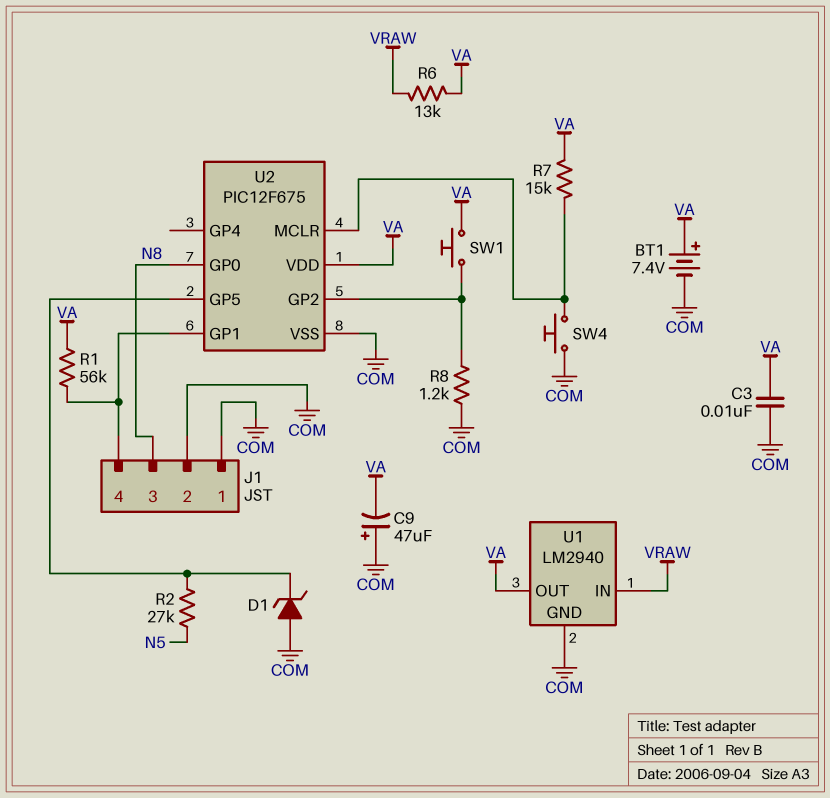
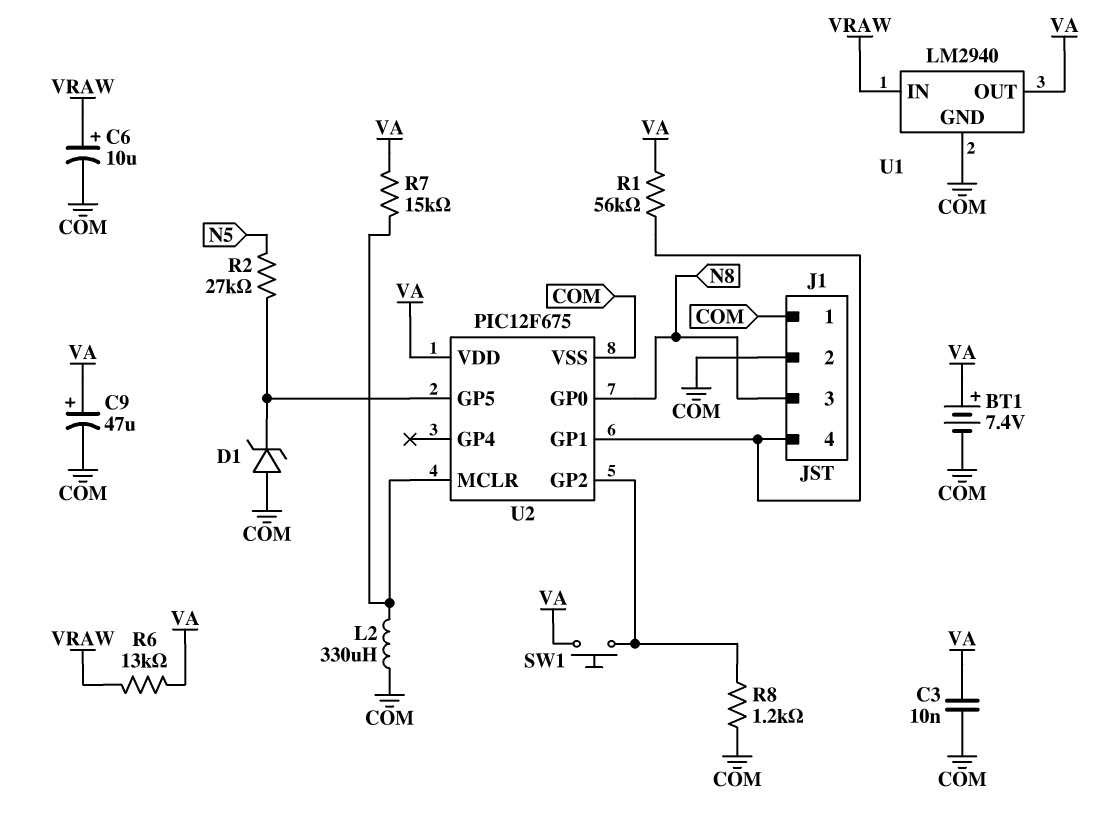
C6: none -> 10uF (plus VRAW, minus COM)
C9: 47uF (plus COM, minus VA) -> 47uF (plus VA, minus COM)
L2: none -> 330uH (COM, U2/MCLR)
SW4: button (COM, U2/MCLR) -> none

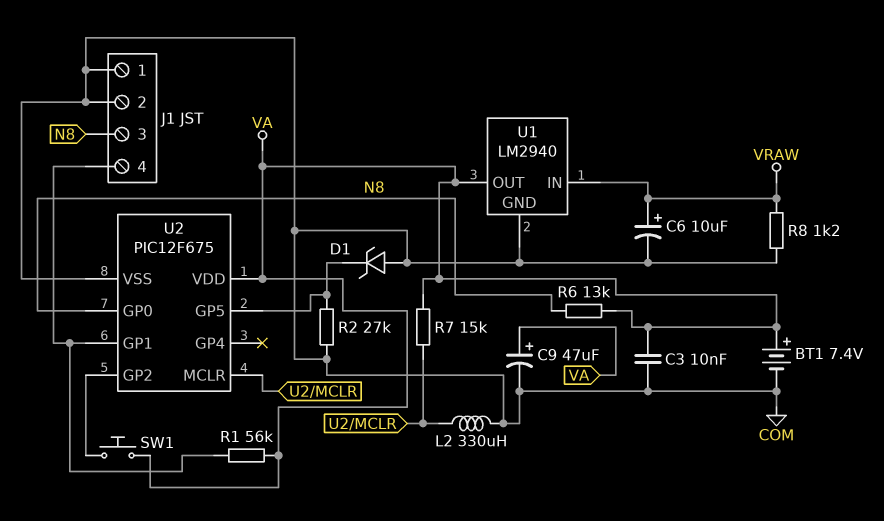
R2: 27k (N5, U2/GP5) -> 27k (COM, U2/GP5)
R6: 13k (VA, VRAW) -> 13k (N8, VA)
R8: 1.2k (COM, U2/GP2) -> 1.2k (COM, VRAW)

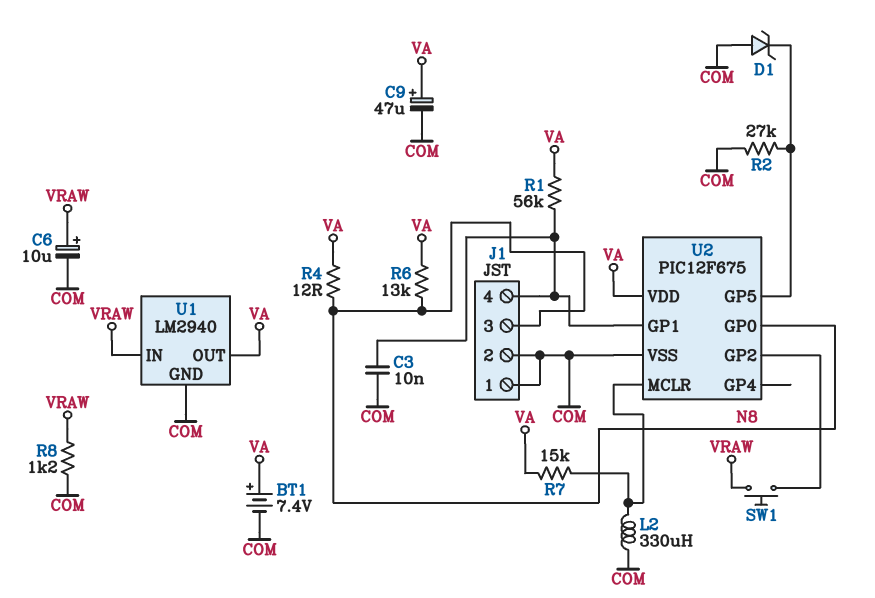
C3: 10nF (COM, VA) -> 10nF (COM, J1/4)
R4: none -> 12 (N8, VA)
SW1: button (U2/GP2, VA) -> button (U2/GP2, VRAW)

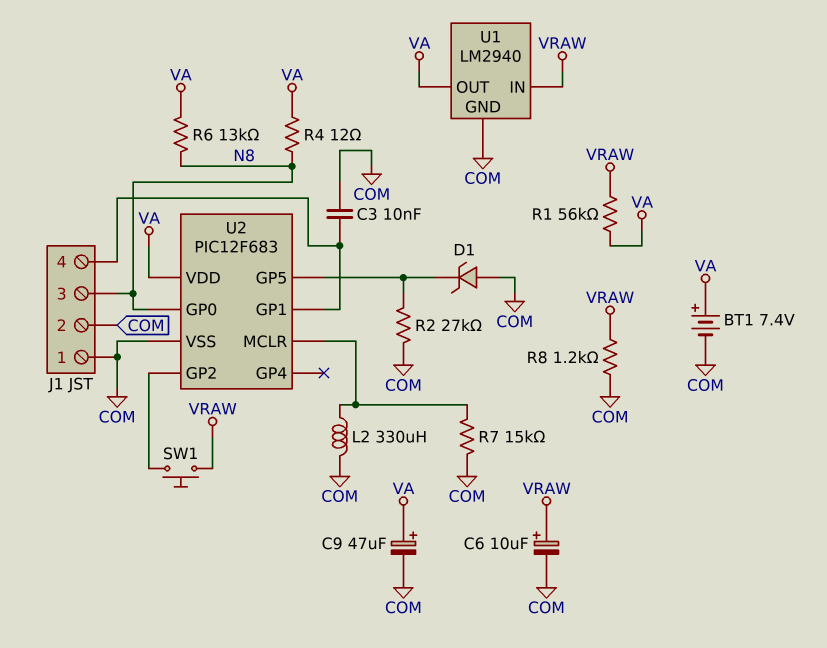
R1: 56k (J1/4, VA) -> 56k (VA, VRAW)
R7: 15k (U2/MCLR, VA) -> 15k (COM, U2/MCLR)
U2: PIC12F675 -> PIC12F683

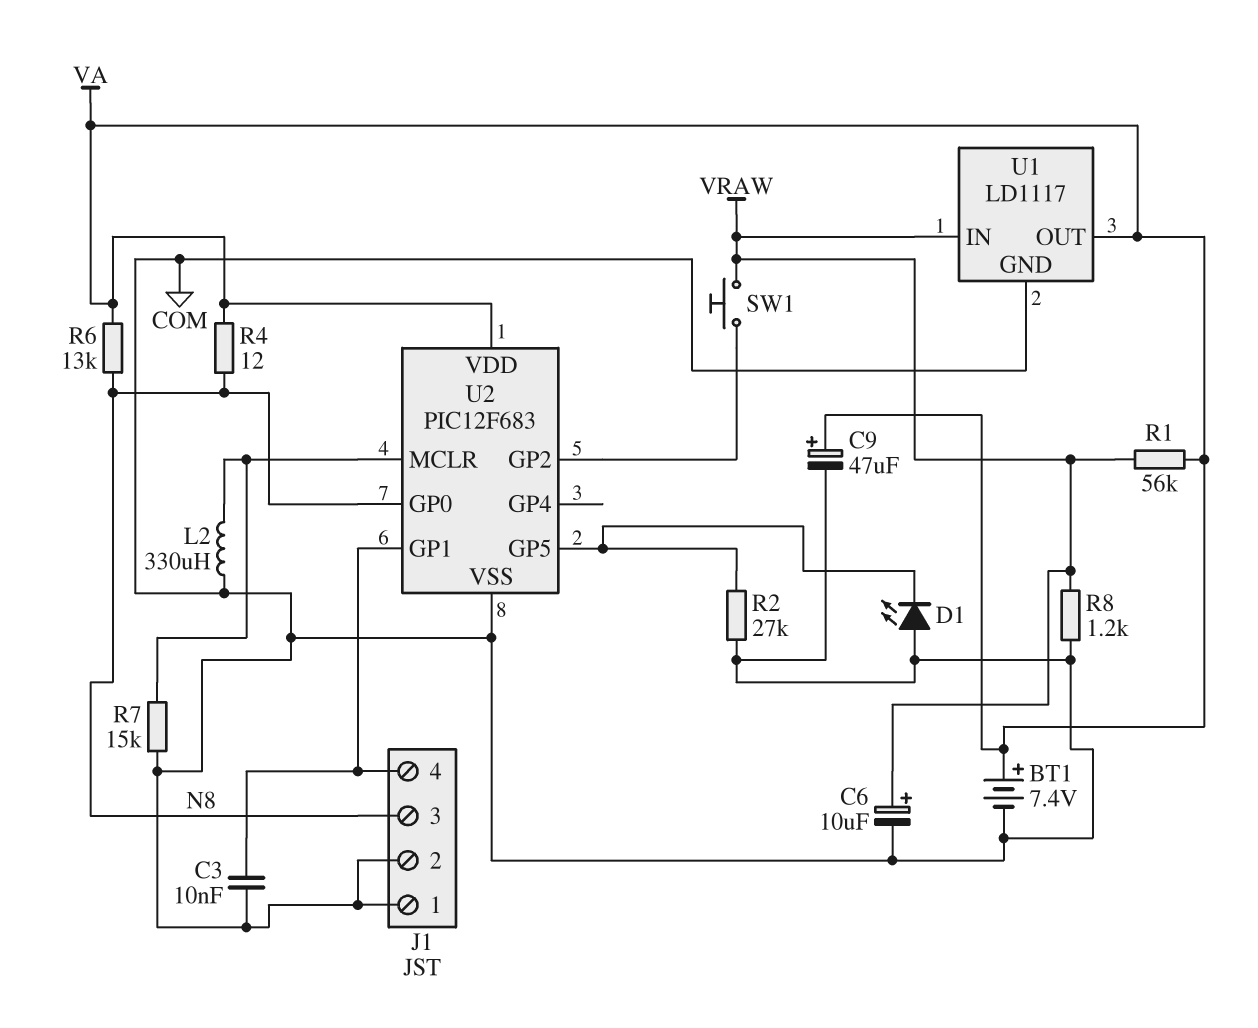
D1: zener (A COM, K U2/GP5) -> LED (A COM, K U2/GP5)
U1: LM2940 -> LD1117

